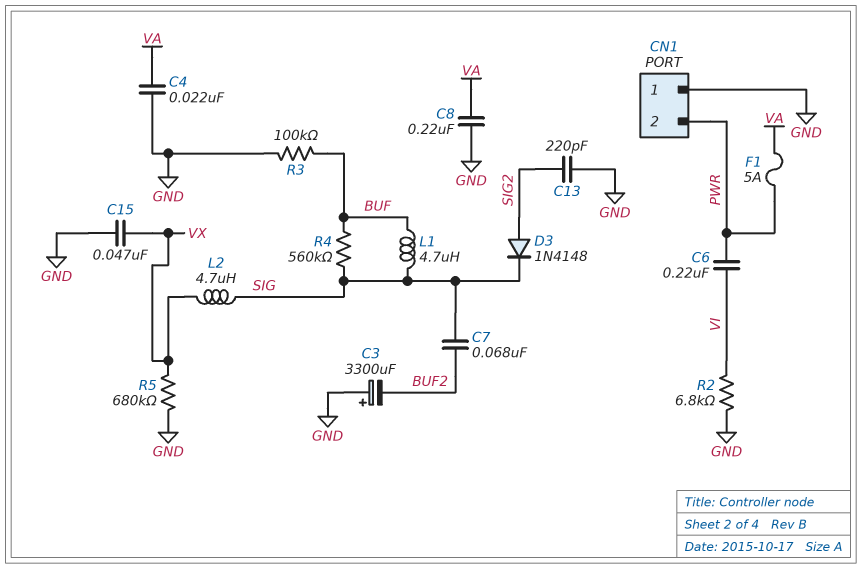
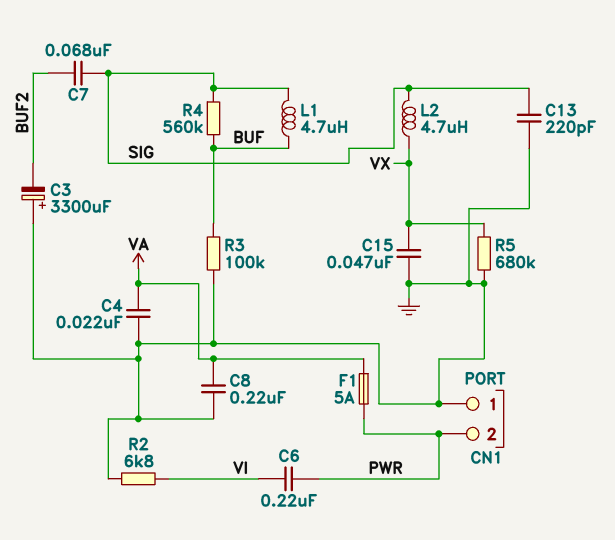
C13: 220pF (GND, SIG2) -> 220pF (GND, SIG)
D3: diode 1N4148 (A SIG2, K SIG) -> none

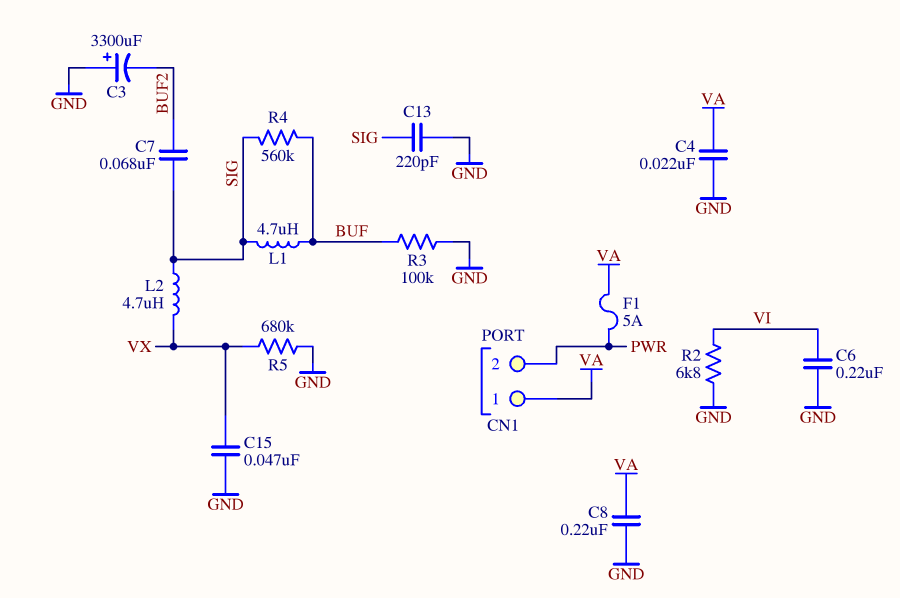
C6: 220nF (PWR, VI) -> 220nF (GND, VI)
CN1 pin 1: GND -> VA

